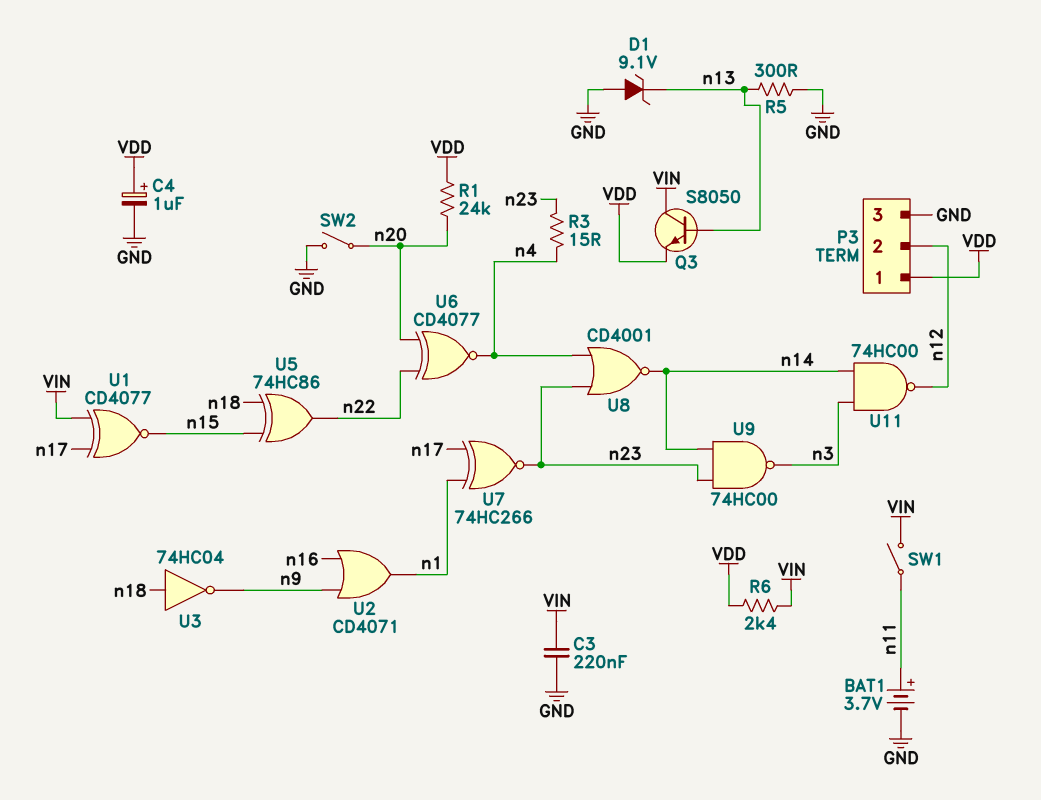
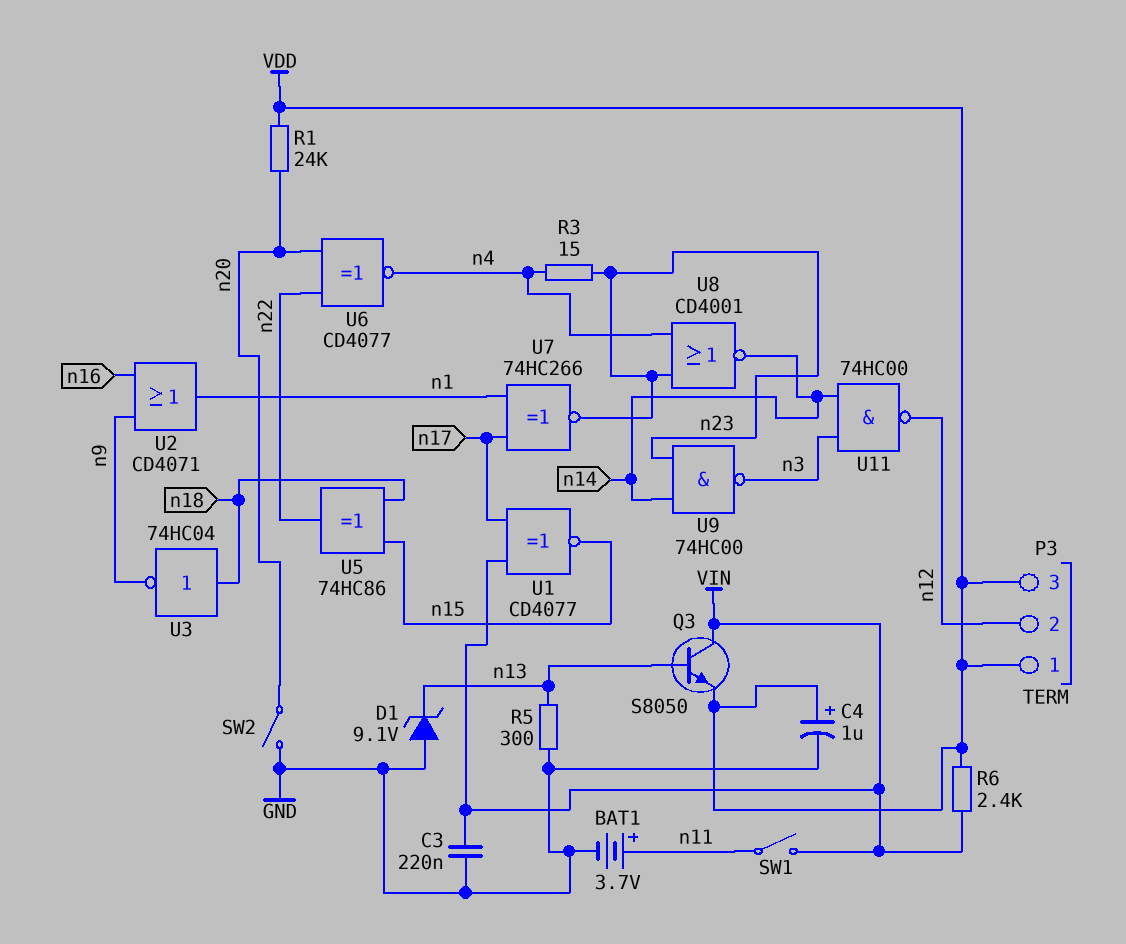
P3 pin 3: GND -> VDD

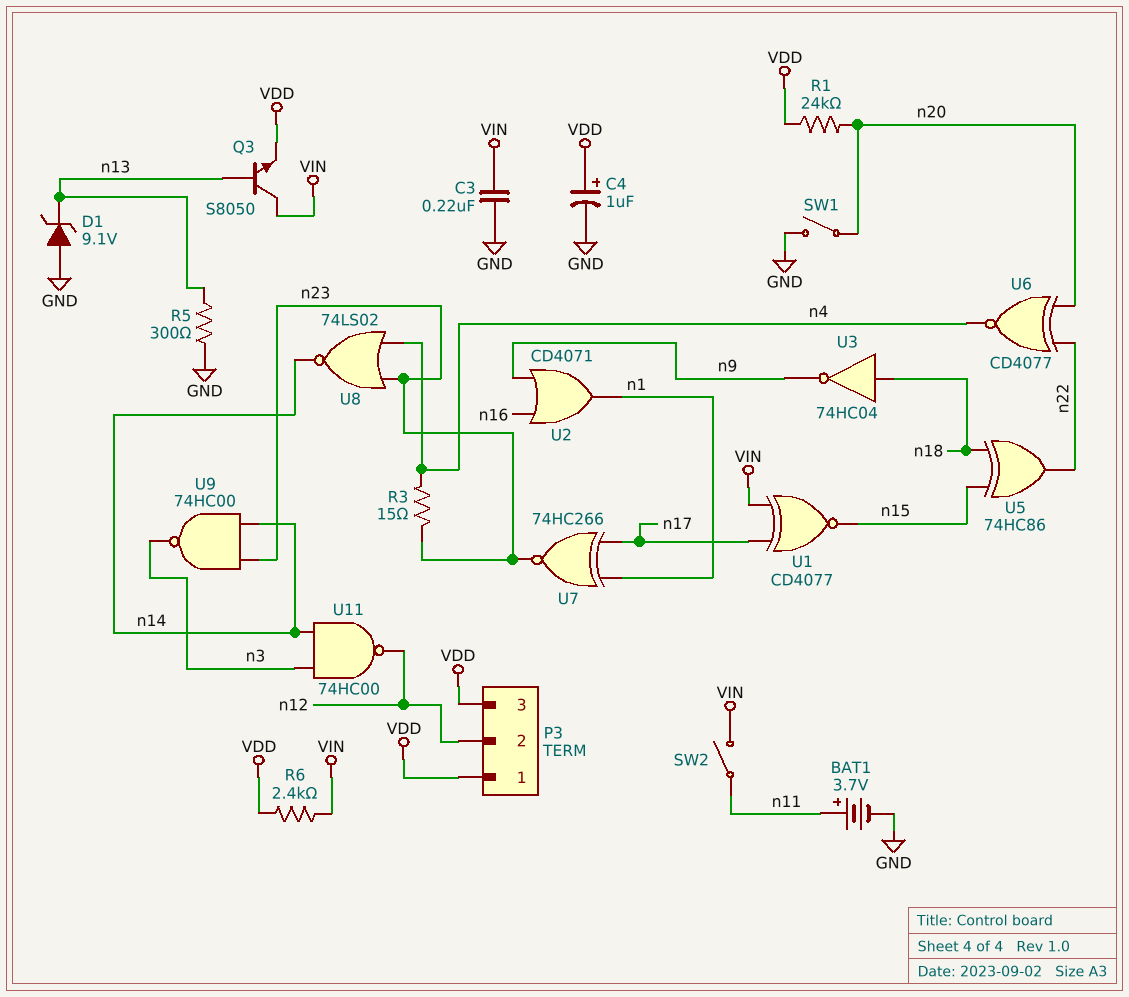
SW1: switch (VIN, n11) -> switch (GND, n20)
SW2: switch (GND, n20) -> switch (VIN, n11)
U8: NOR CD4001 (in n4, in n23, out n14) -> NOR 74LS02 (in n4, in n23, out n14)

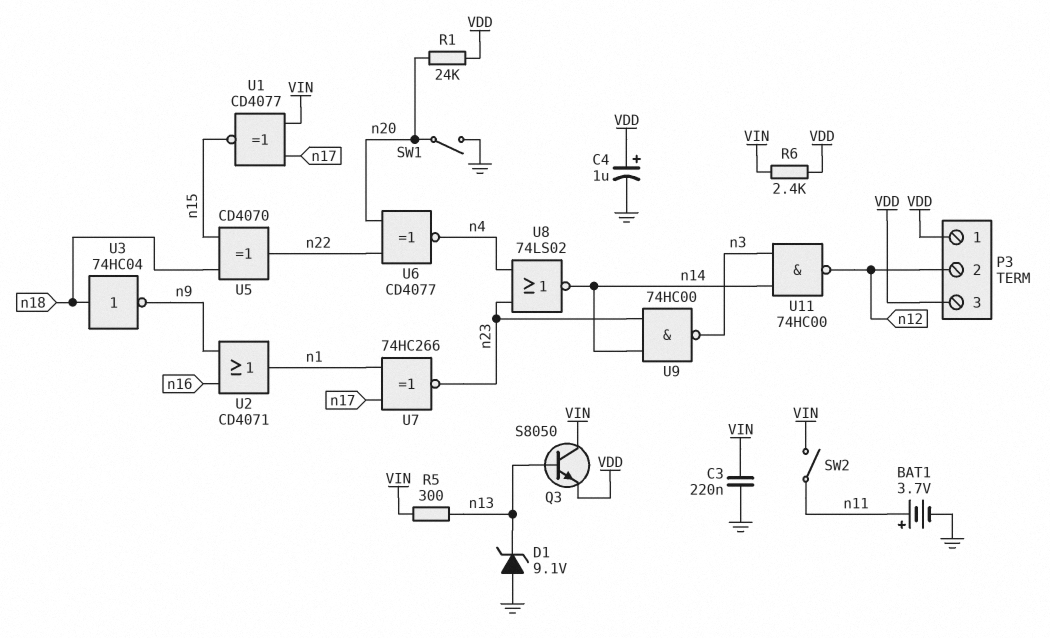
R3: 15 (n4, n23) -> none
R5: 300 (GND, n13) -> 300 (VIN, n13)
U5: XOR 74HC86 (in n15, in n18, out n22) -> XOR CD4070 (in n15, in n18, out n22)

